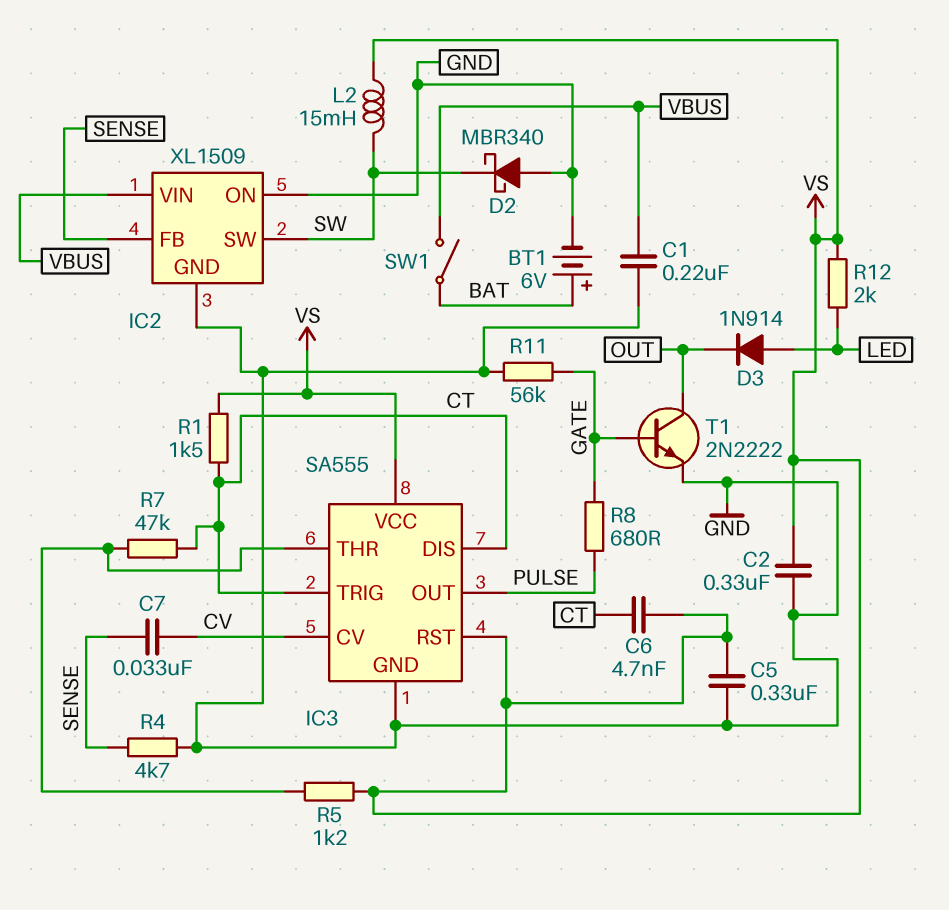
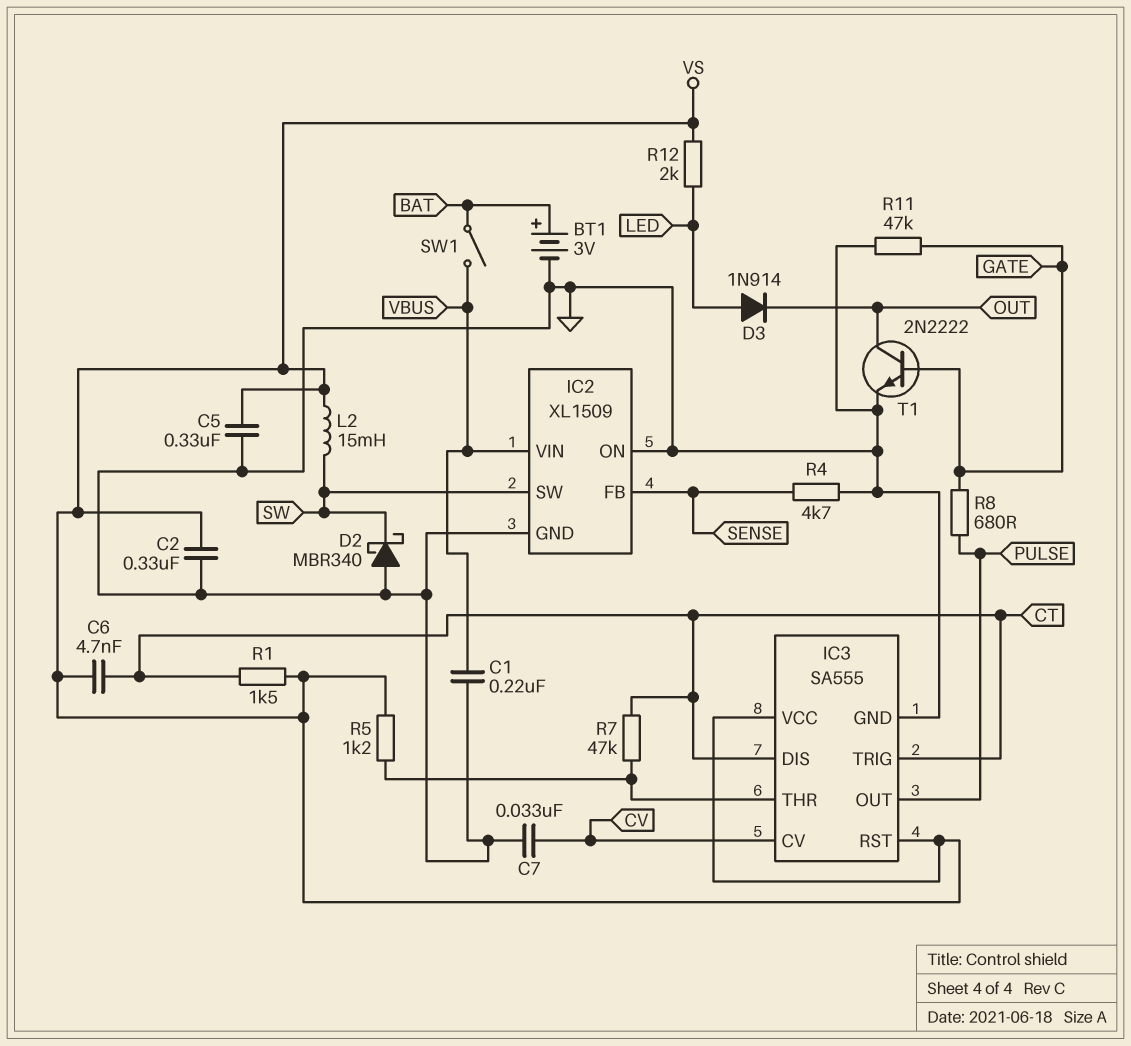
BT1: 6V (plus BAT, minus GND) -> 3V (plus BAT, minus GND)
C7: 33nF (CV, SENSE) -> 33nF (CV, GND)
R11: 56k (GATE, GND) -> 47k (GATE, GND)

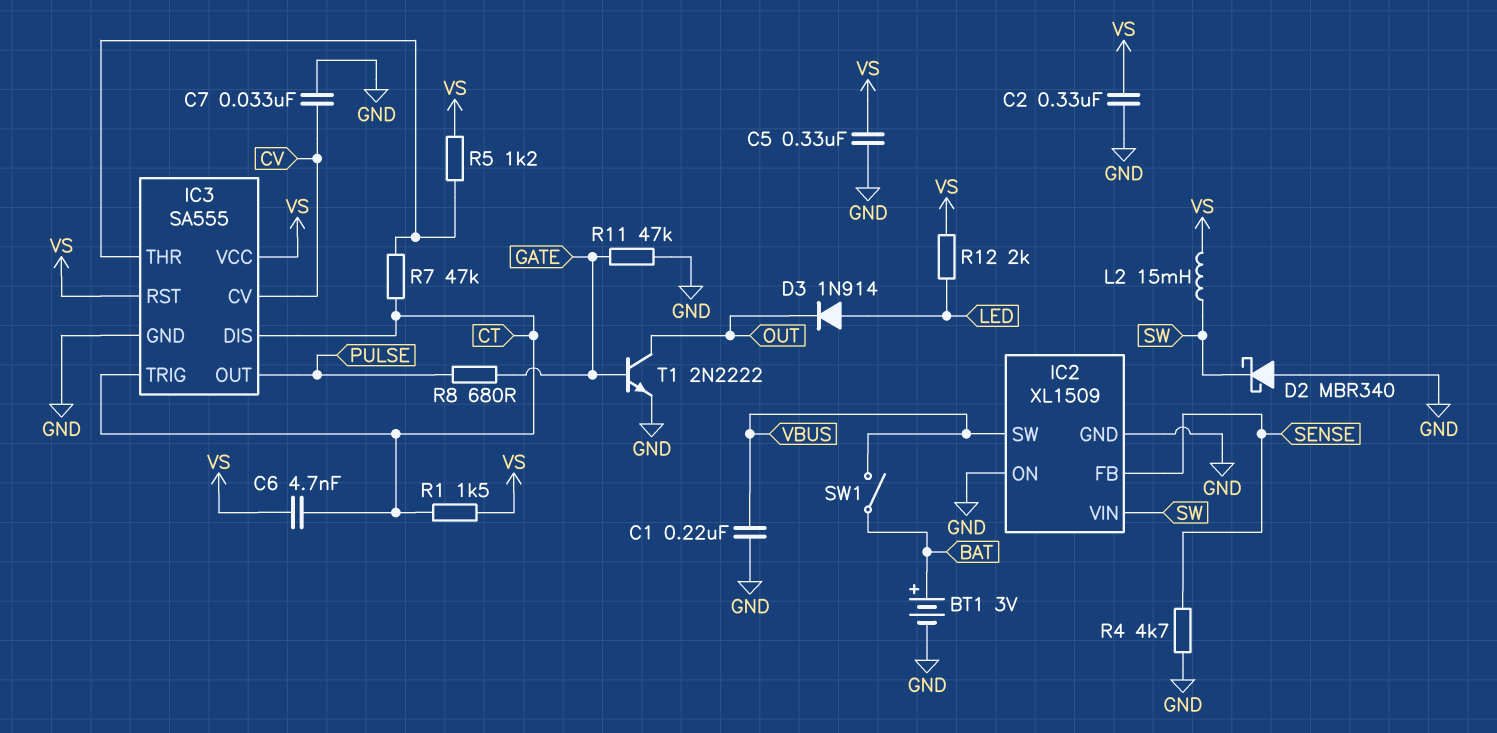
IC2 pin SW: SW -> VBUS
IC2 pin VIN: VBUS -> SW

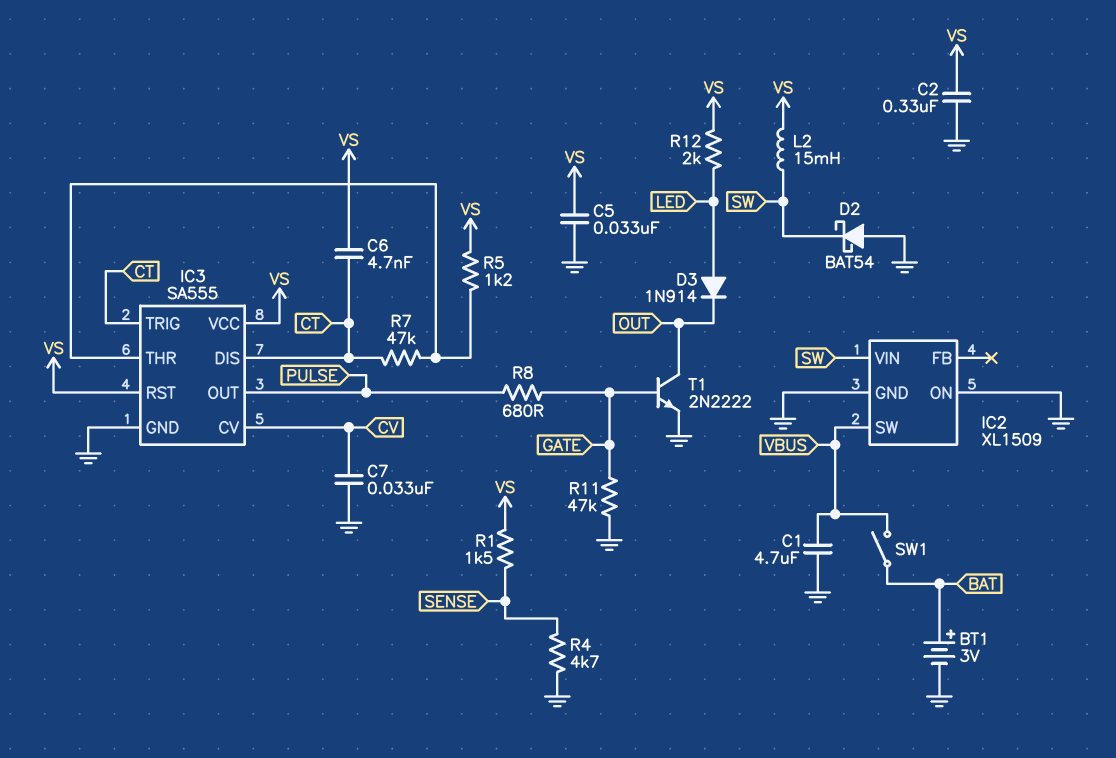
C1: 220nF (GND, VBUS) -> 4.7uF (GND, VBUS)
C5: 330nF (GND, VS) -> 33nF (GND, VS)
D2: schottky MBR340 (A GND, K SW) -> schottky BAT54 (A GND, K SW)
IC2 pin FB: SENSE -> none
R1: 1.5k (CT, VS) -> 1.5k (SENSE, VS)

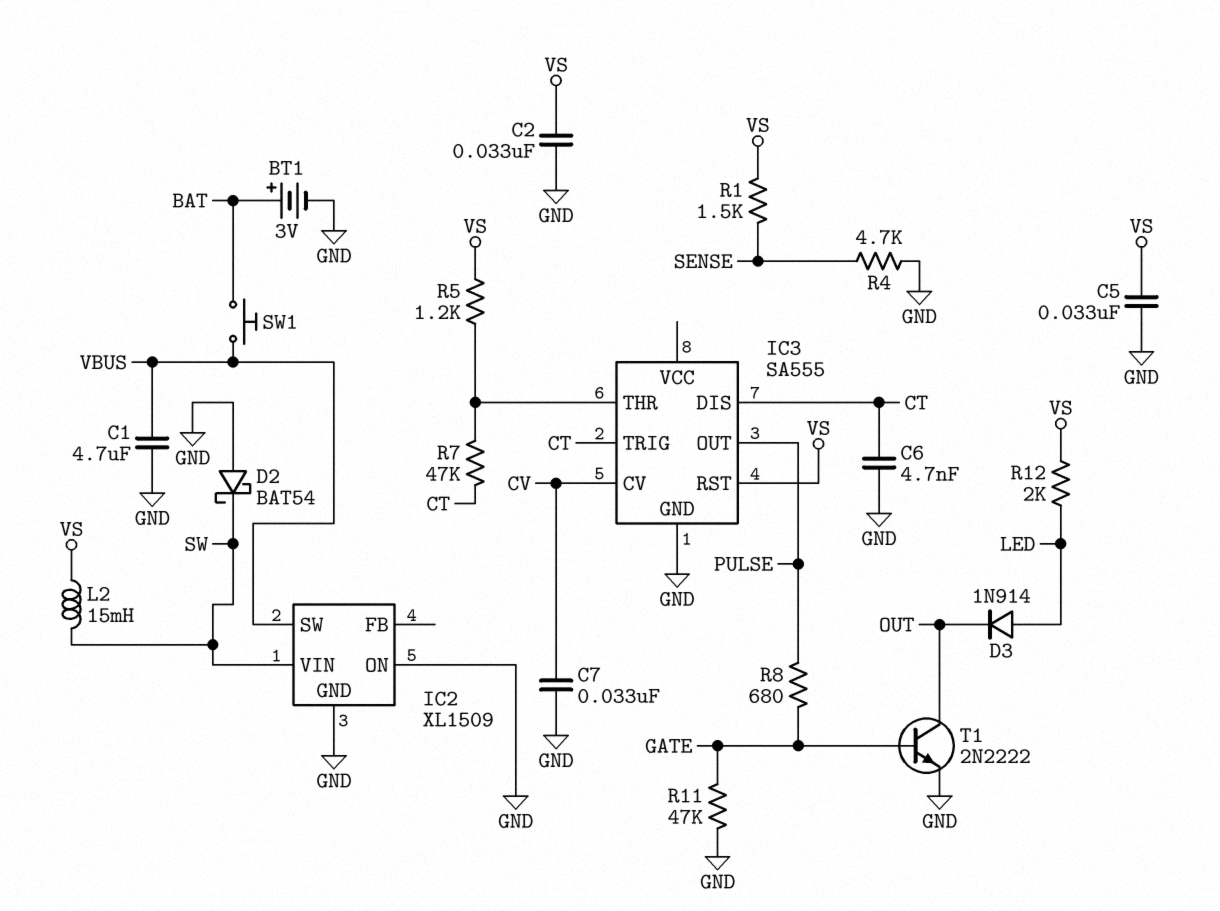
C2: 330nF (GND, VS) -> 33nF (GND, VS)
C6: 4.7nF (CT, VS) -> 4.7nF (CT, GND)
IC3 pin VCC: VS -> none
SW1: switch (BAT, VBUS) -> button (BAT, VBUS)

